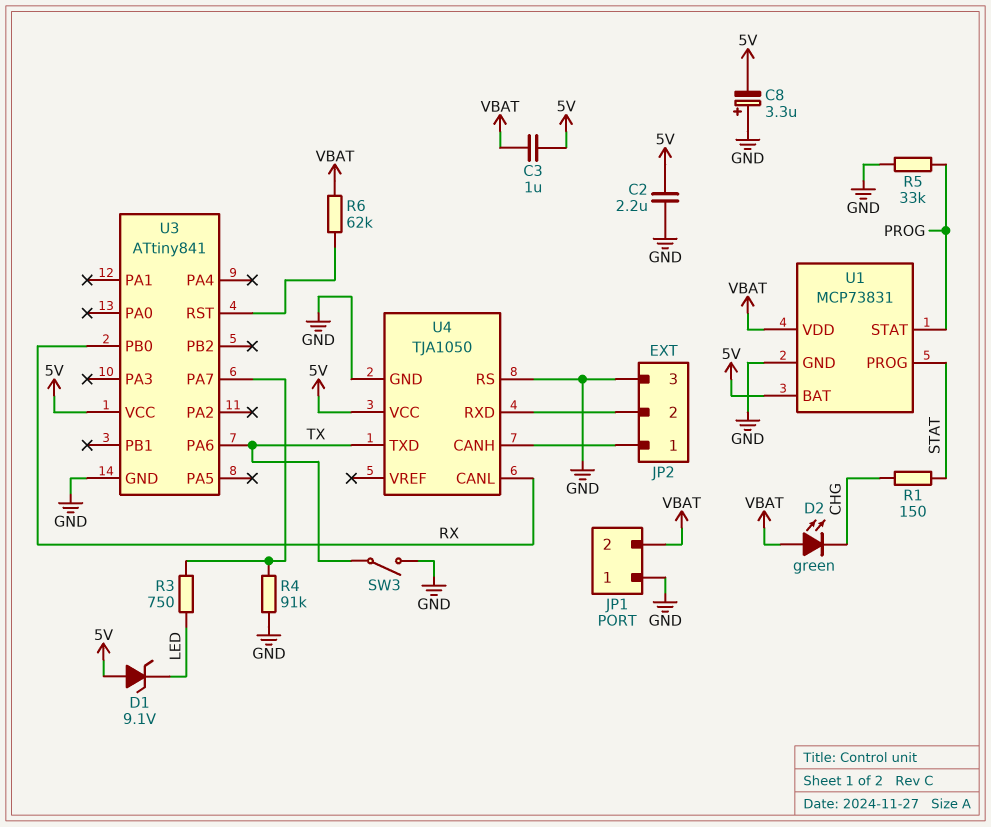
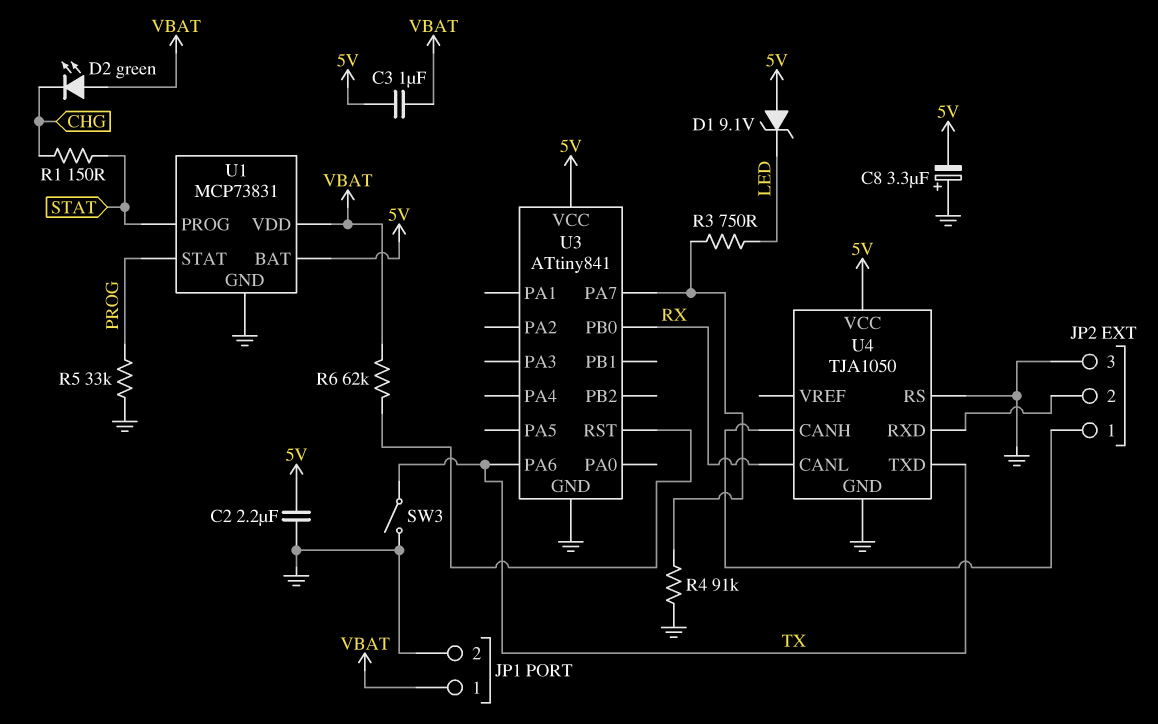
JP1 pin 1: GND -> VBAT
JP1 pin 2: VBAT -> GND

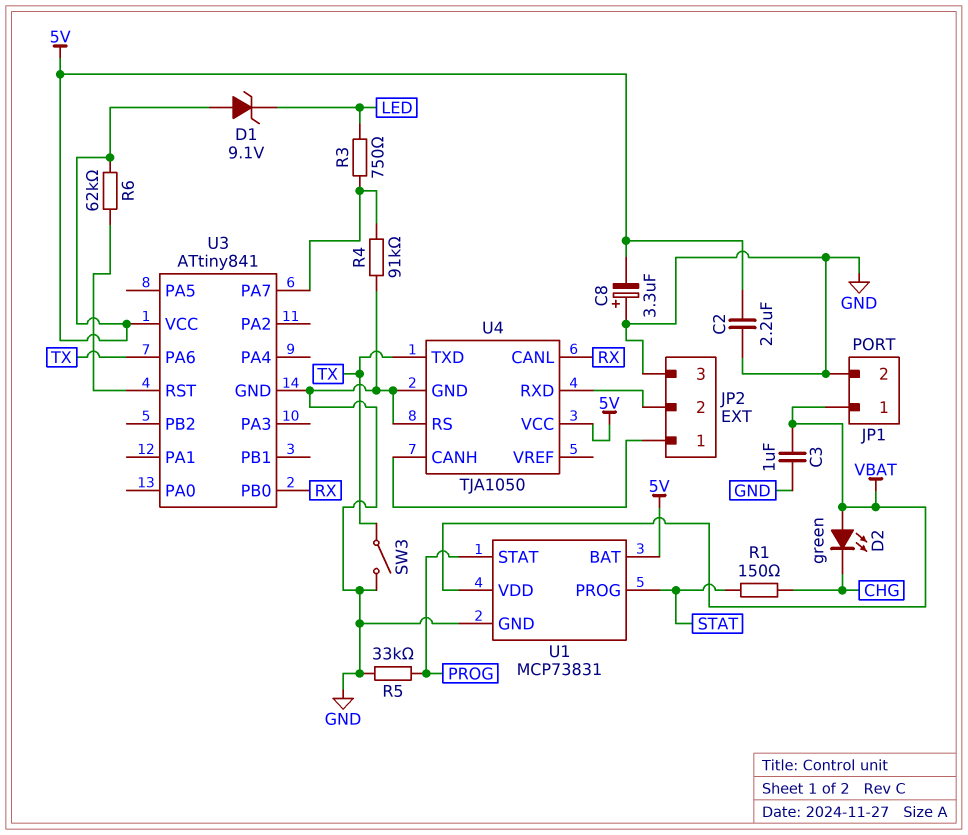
C3: 1uF (5V, VBAT) -> 1uF (GND, VBAT)
R6: 62k (U3/RST, VBAT) -> 62k (5V, U3/RST)

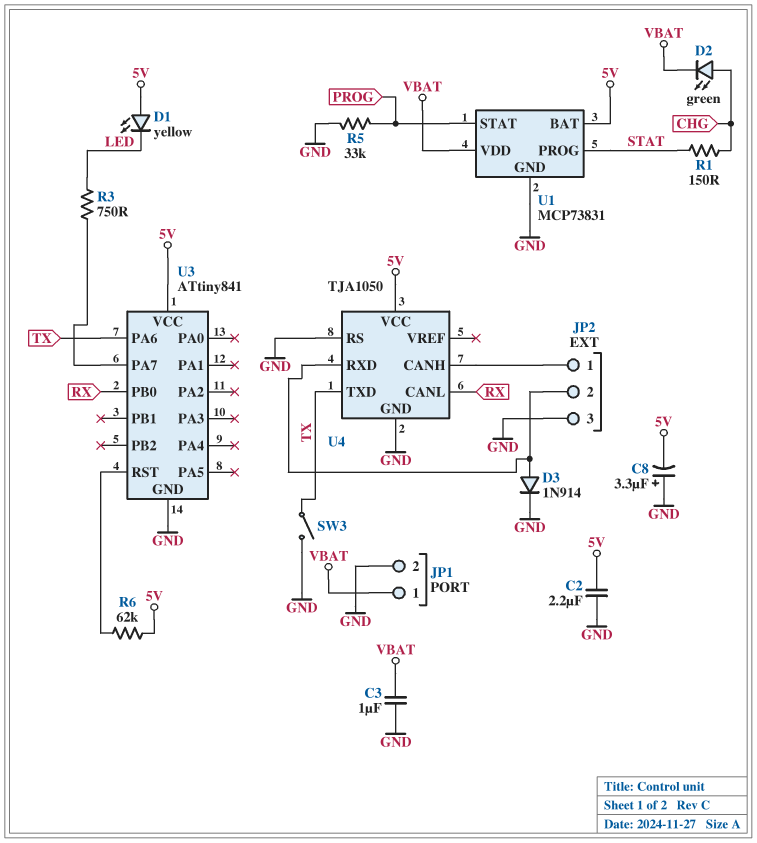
D1: zener 9.1V (A 5V, K LED) -> LED yellow (A 5V, K LED)
D2: LED green (A VBAT, K CHG) -> LED green (A CHG, K VBAT)
D3: none -> diode 1N914 (A JP2/2, K GND)
R4: 91k (GND, U3/PA7) -> none

